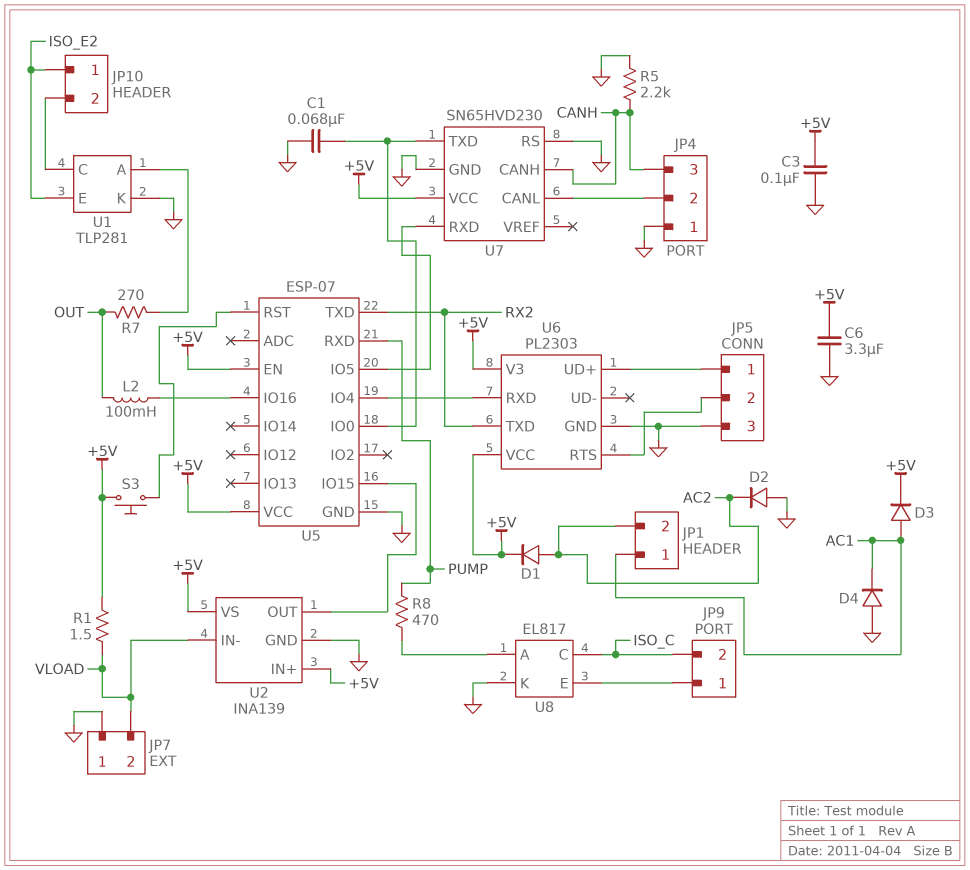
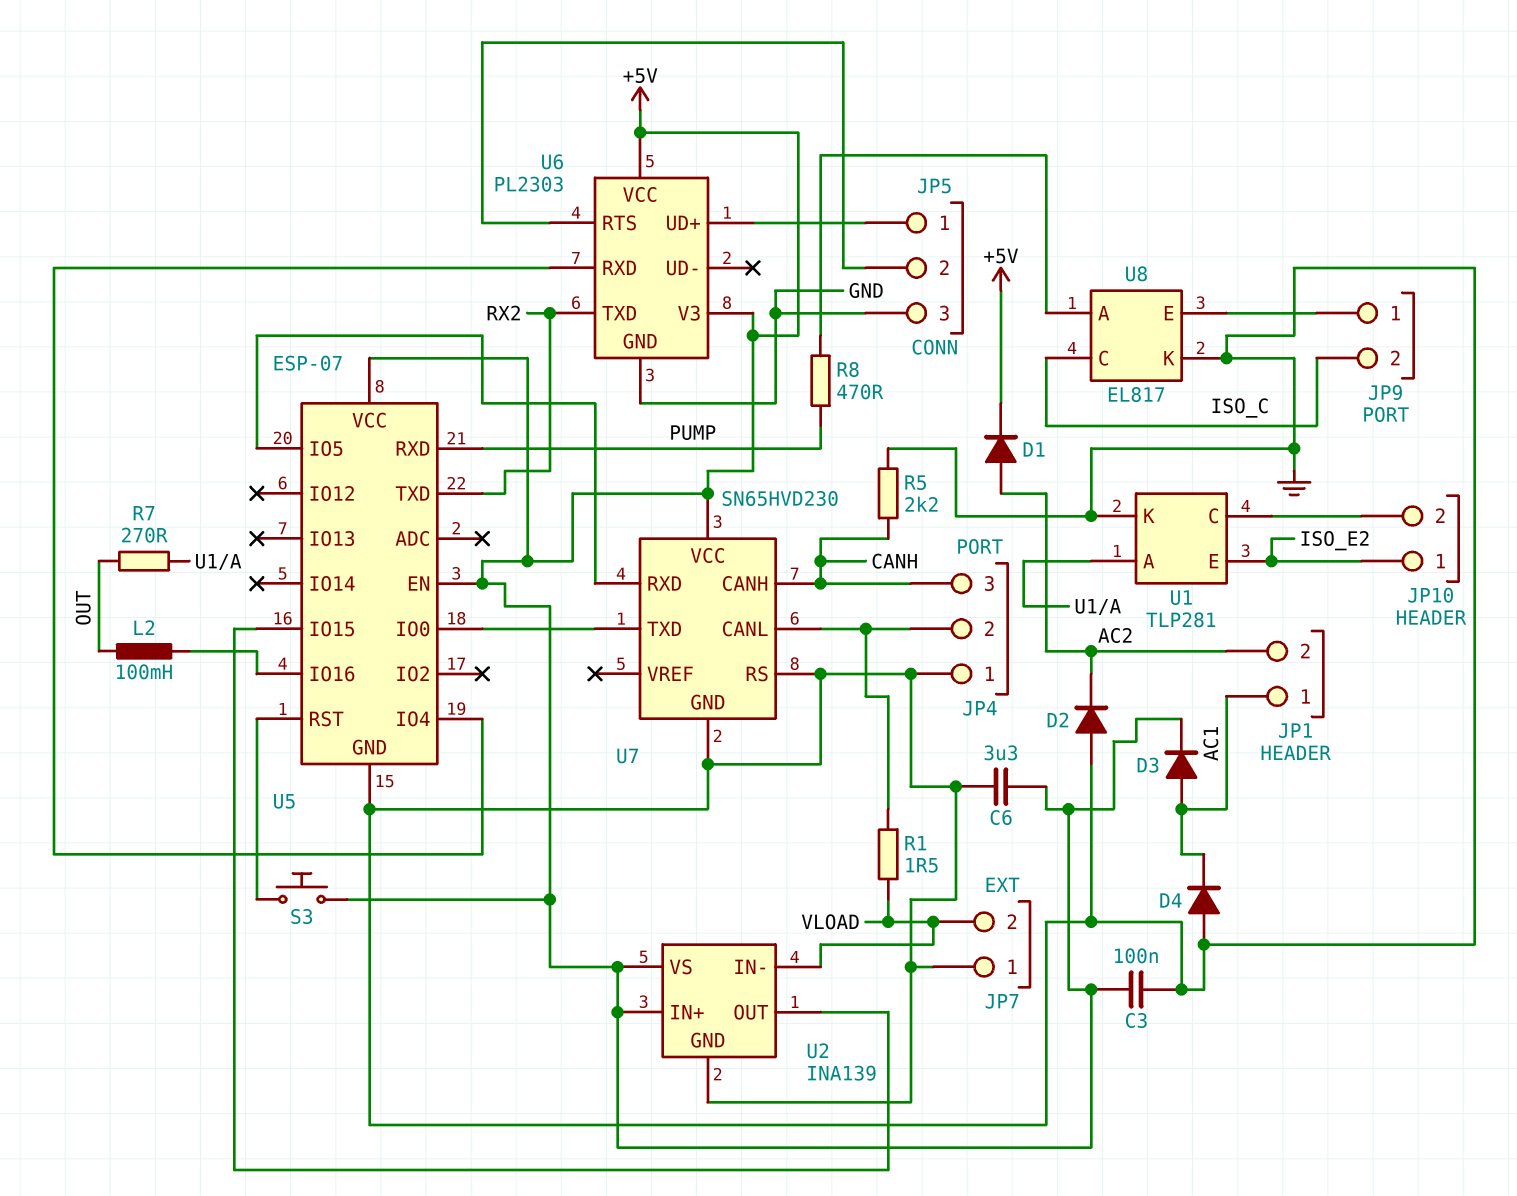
C1: 68nF (GND, U5/IO0) -> none
R1: 1.5 (+5V, VLOAD) -> 1.5 (JP4/2, VLOAD)

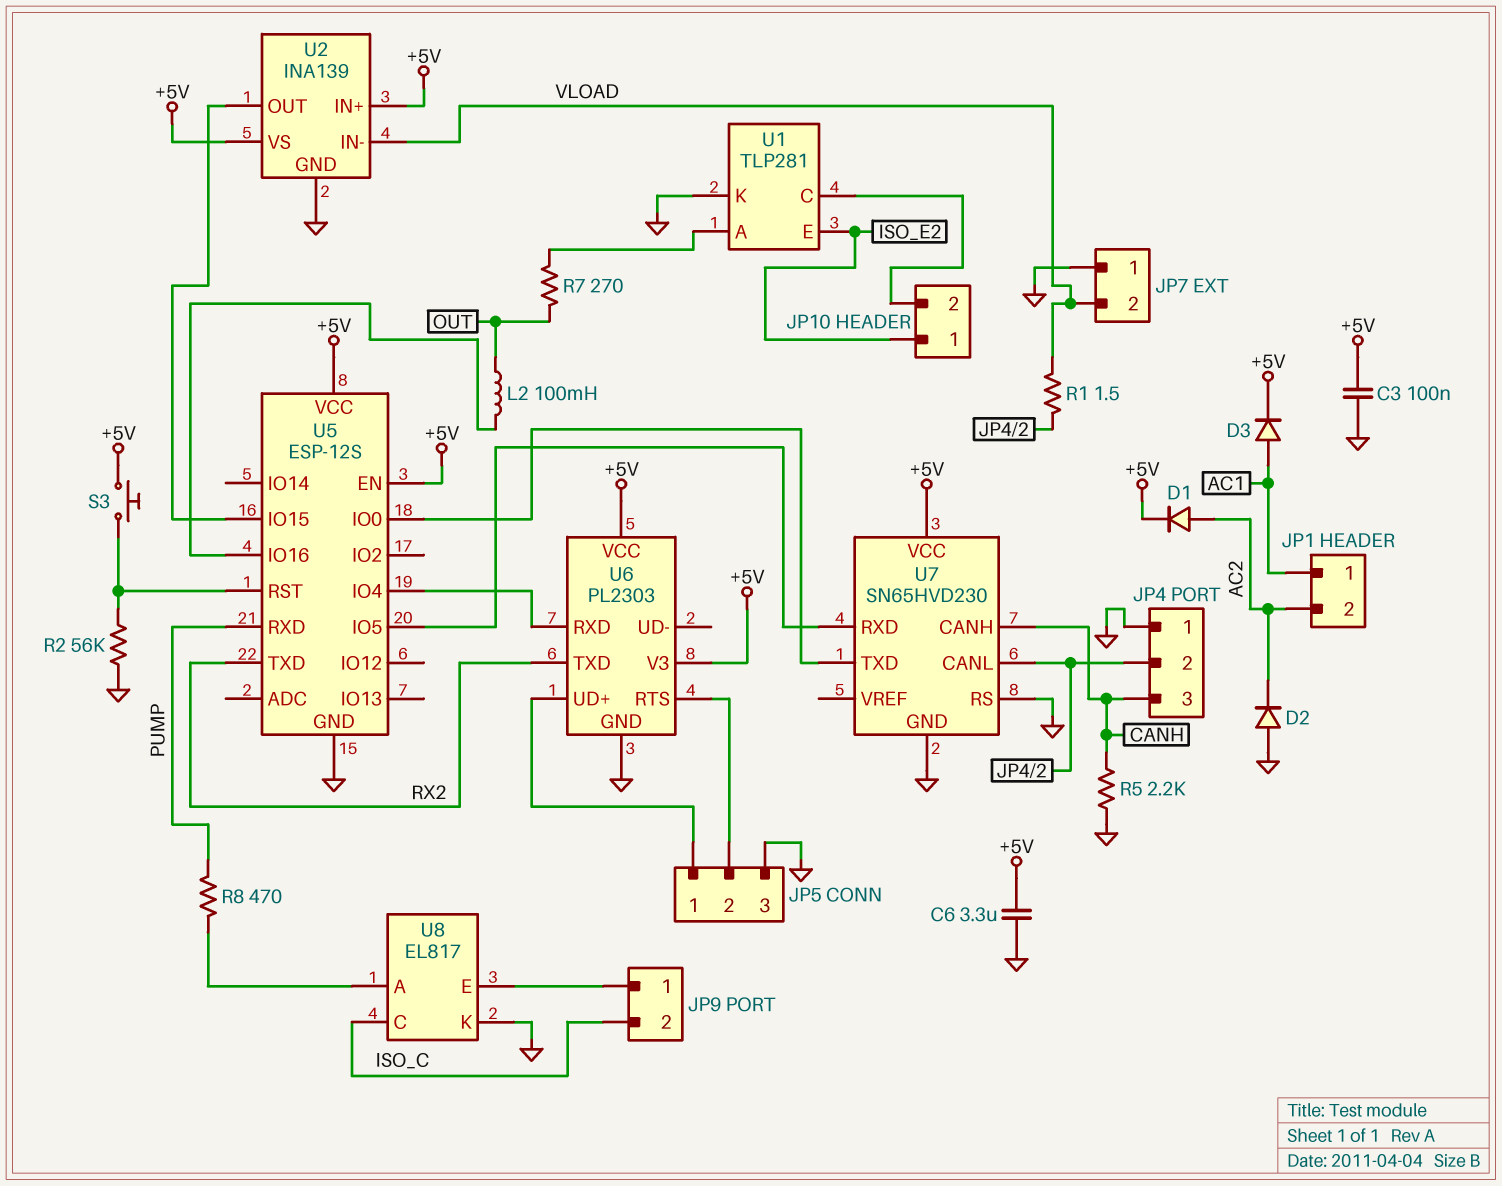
D4: diode (A GND, K AC1) -> none
R2: none -> 56k (GND, U5/RST)
U5: ESP-07 -> ESP-12S

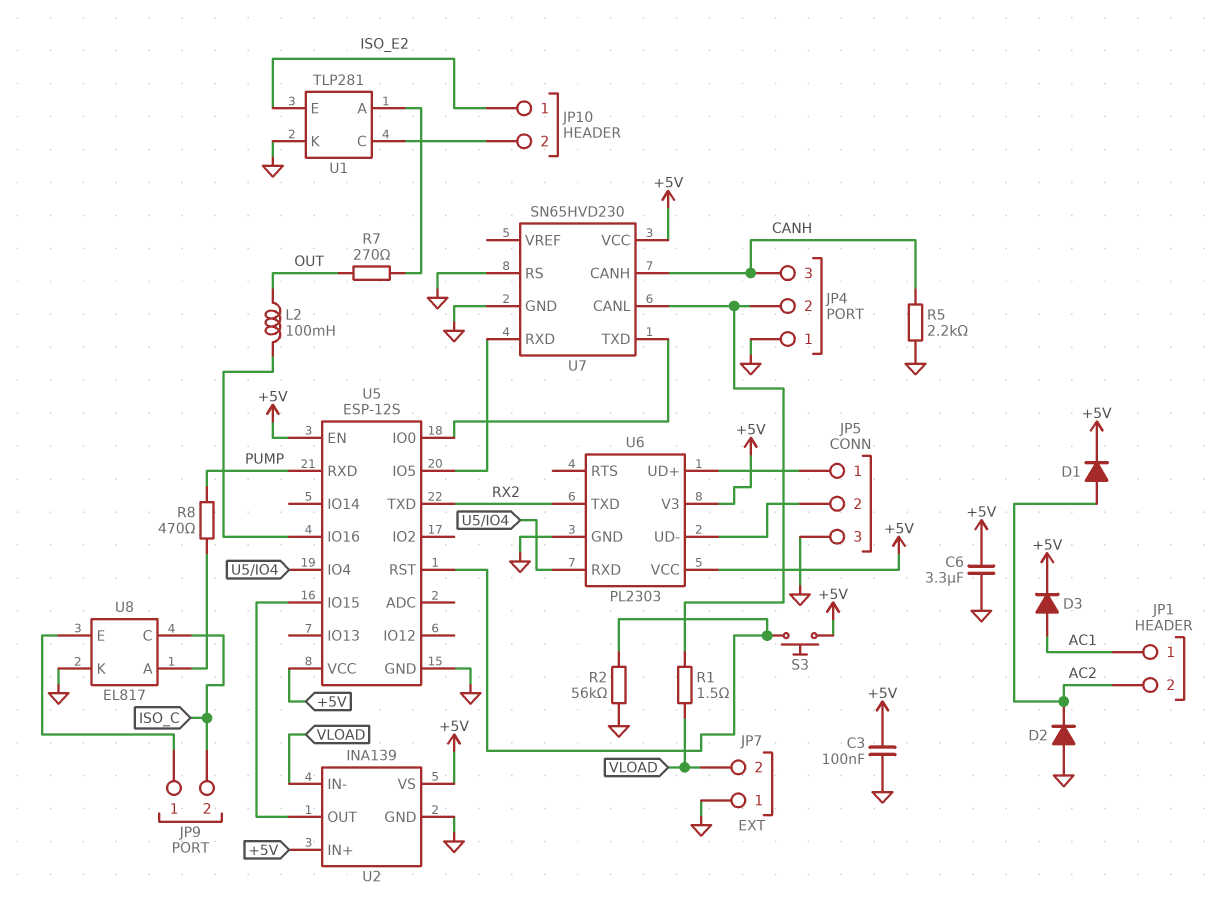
U6 pin RTS: JP5/2 -> none
U6 pin UD-: none -> JP5/2

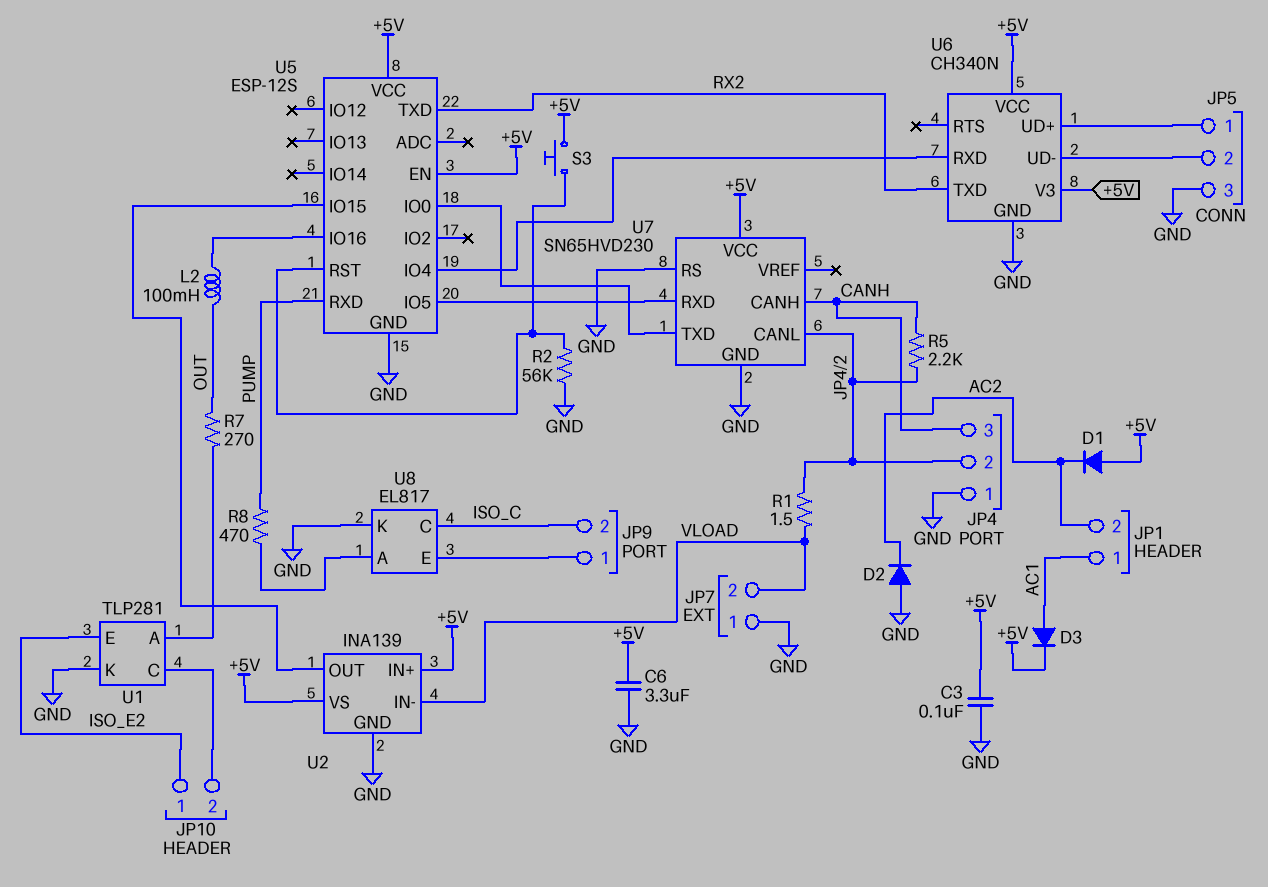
D1: diode (A AC2, K +5V) -> diode (A +5V, K AC2)
R5: 2.2k (CANH, GND) -> 2.2k (CANH, JP4/2)
U6: PL2303 -> CH340N

